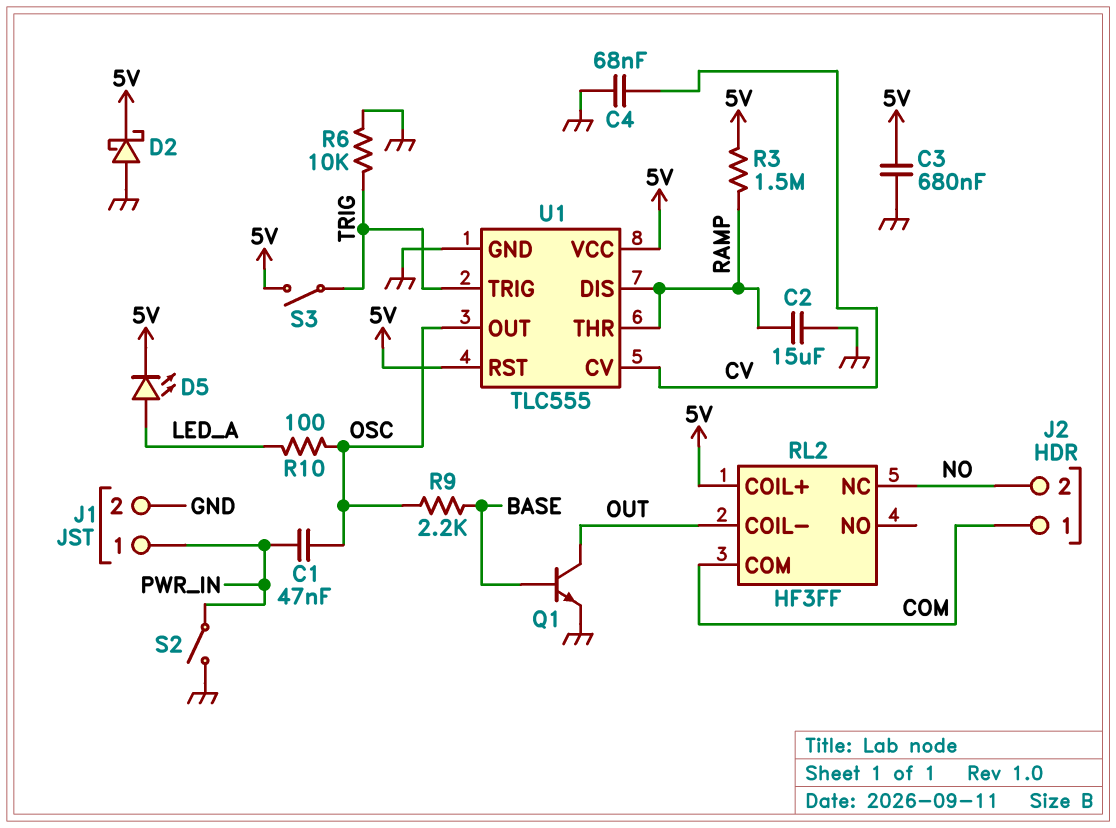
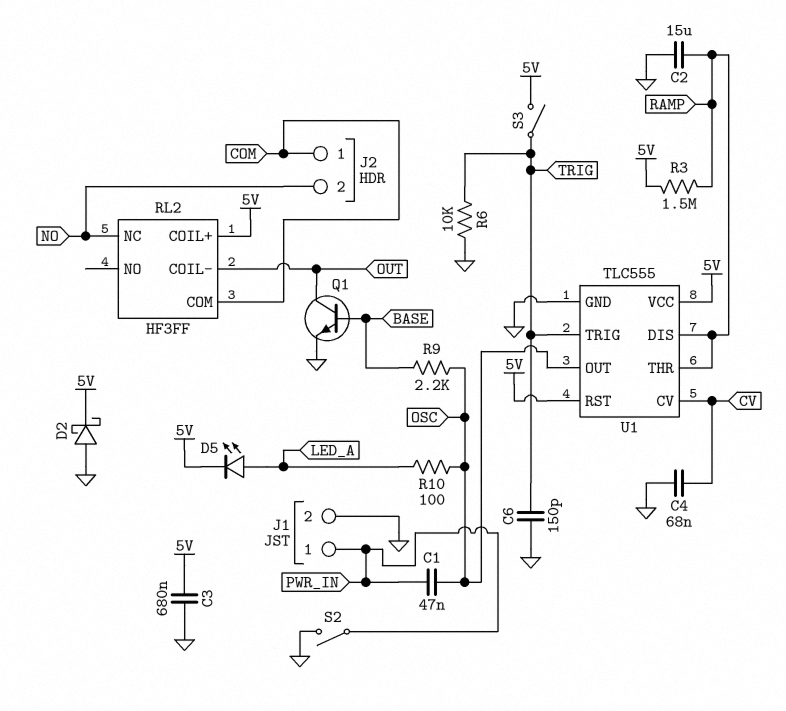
C6: none -> 150pF (GND, TRIG)

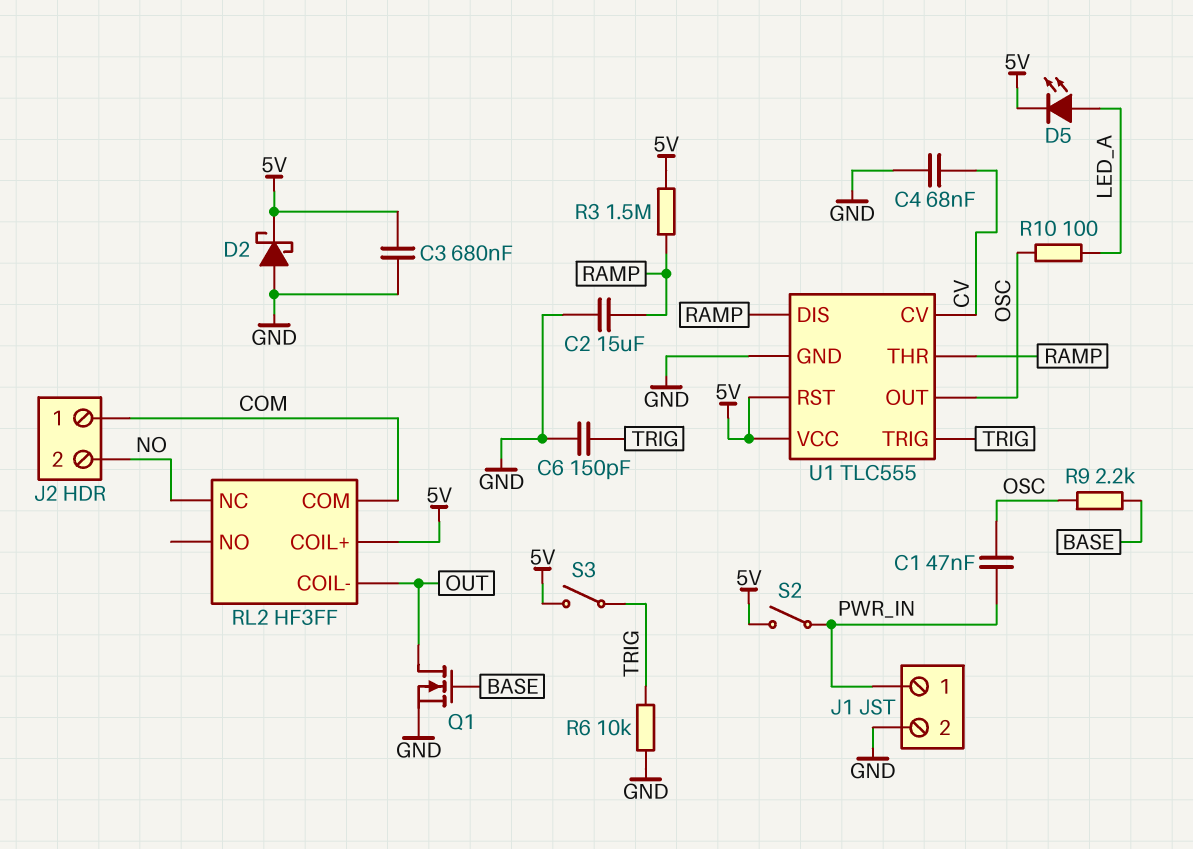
Q1: NPN (B BASE, C OUT, E GND) -> NMOS (G BASE, D OUT, S GND)
S2: switch (GND, PWR_IN) -> switch (5V, PWR_IN)

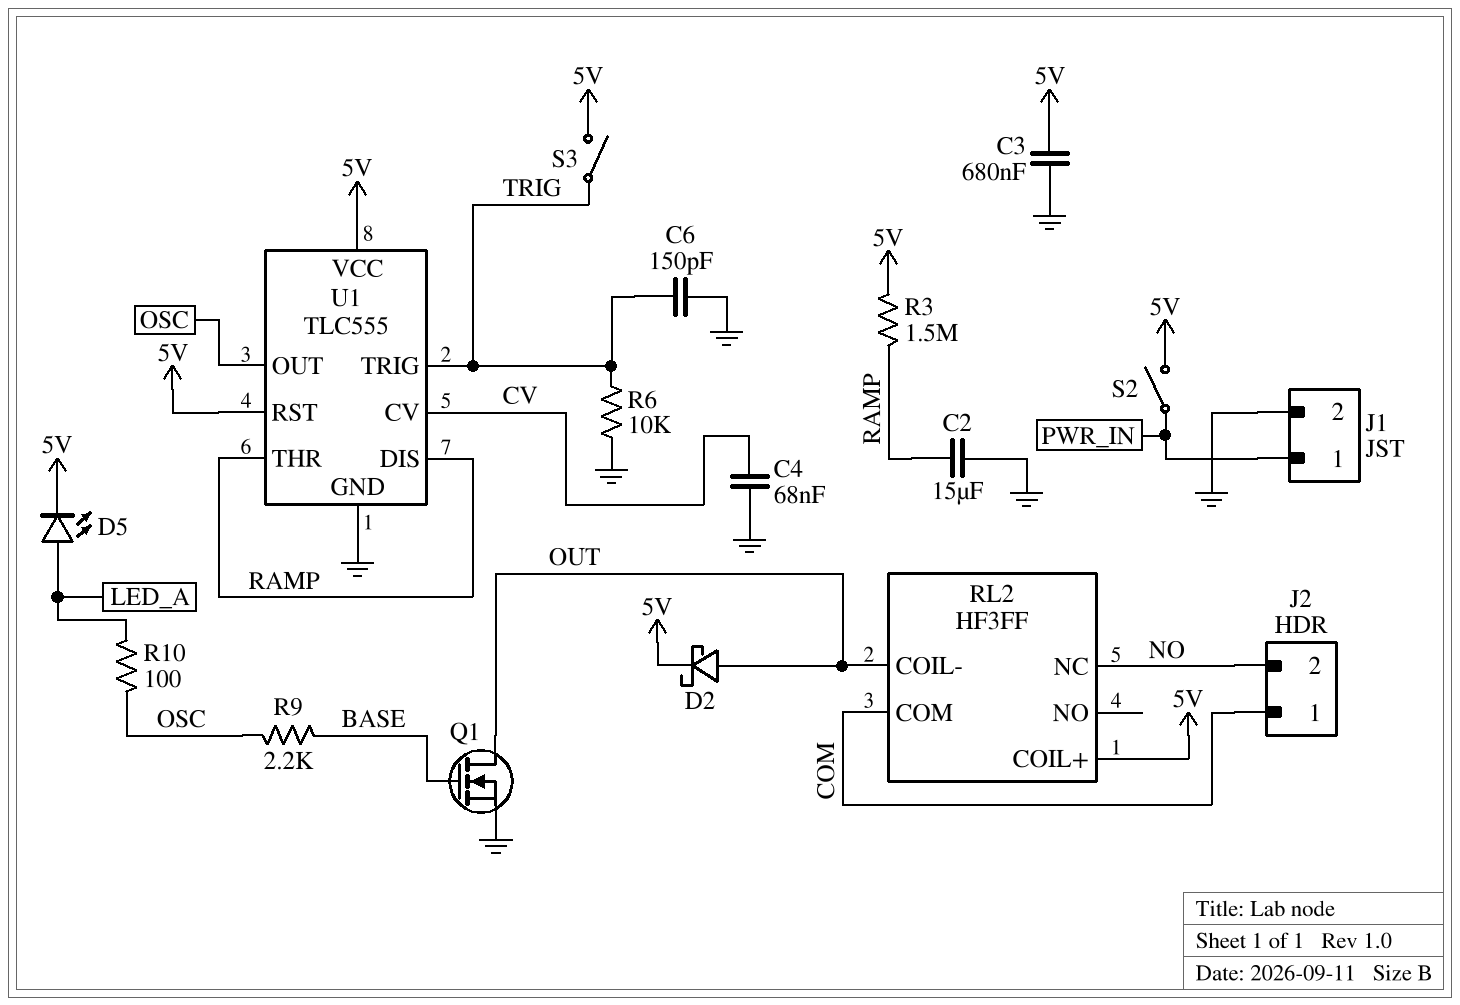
C1: 47nF (OSC, PWR_IN) -> none
D2: schottky (A GND, K 5V) -> schottky (A OUT, K 5V)

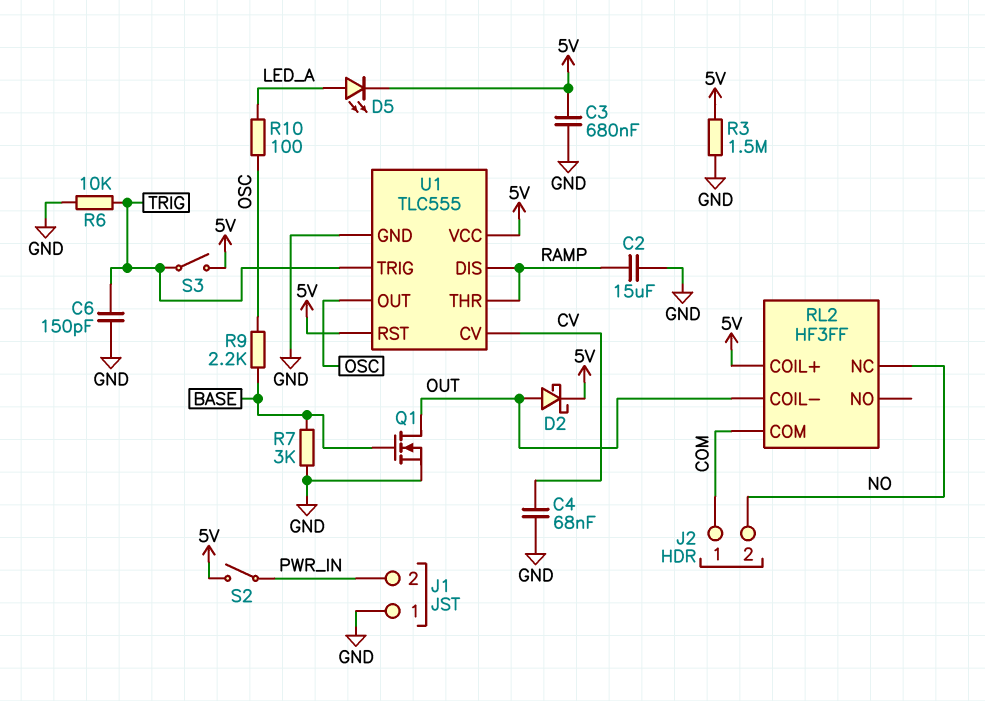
J1 pin 1: PWR_IN -> GND
J1 pin 2: GND -> PWR_IN
R3: 1.5M (5V, RAMP) -> 1.5M (5V, GND)
R7: none -> 3k (BASE, GND)

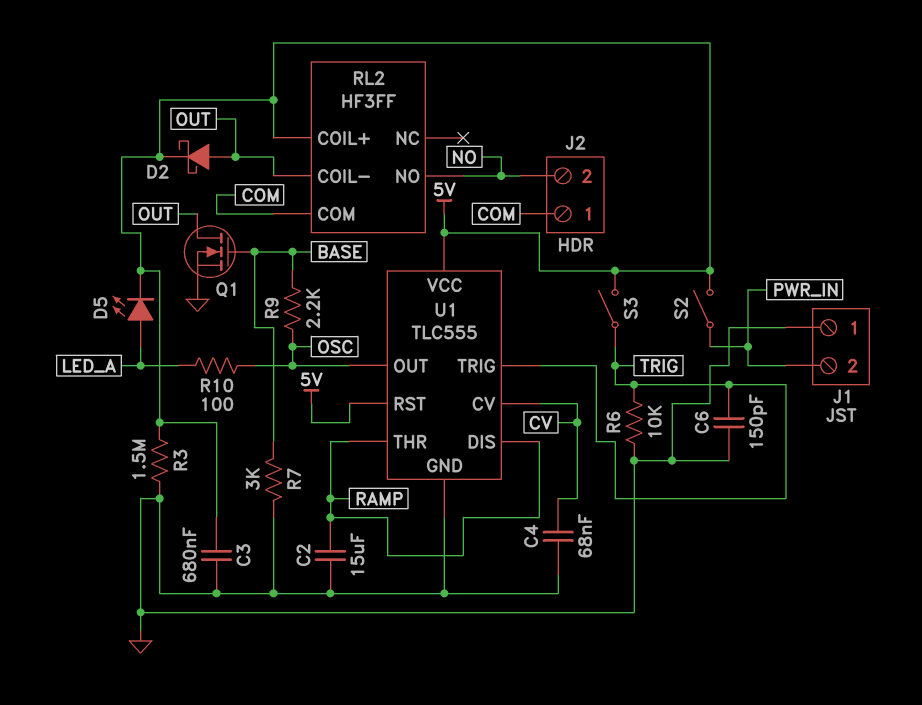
RL2 pin NC: NO -> none
RL2 pin NO: none -> NO

